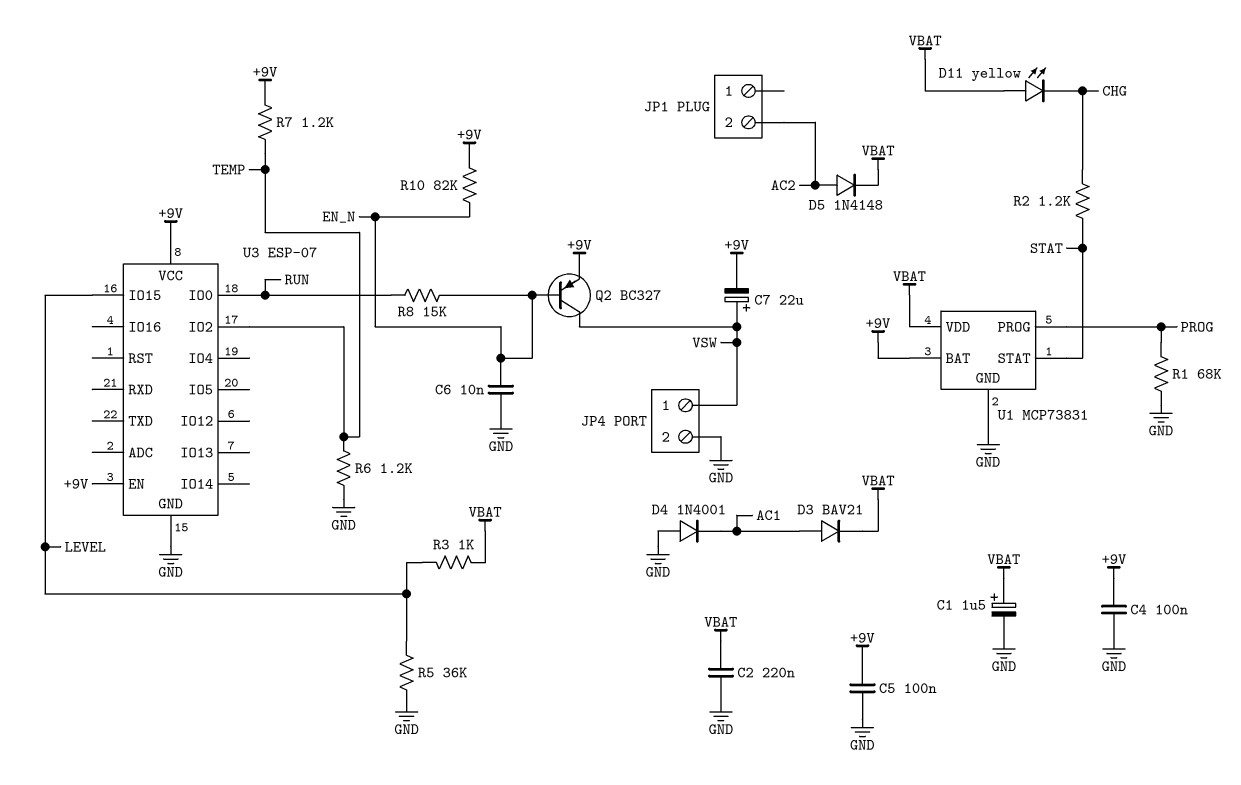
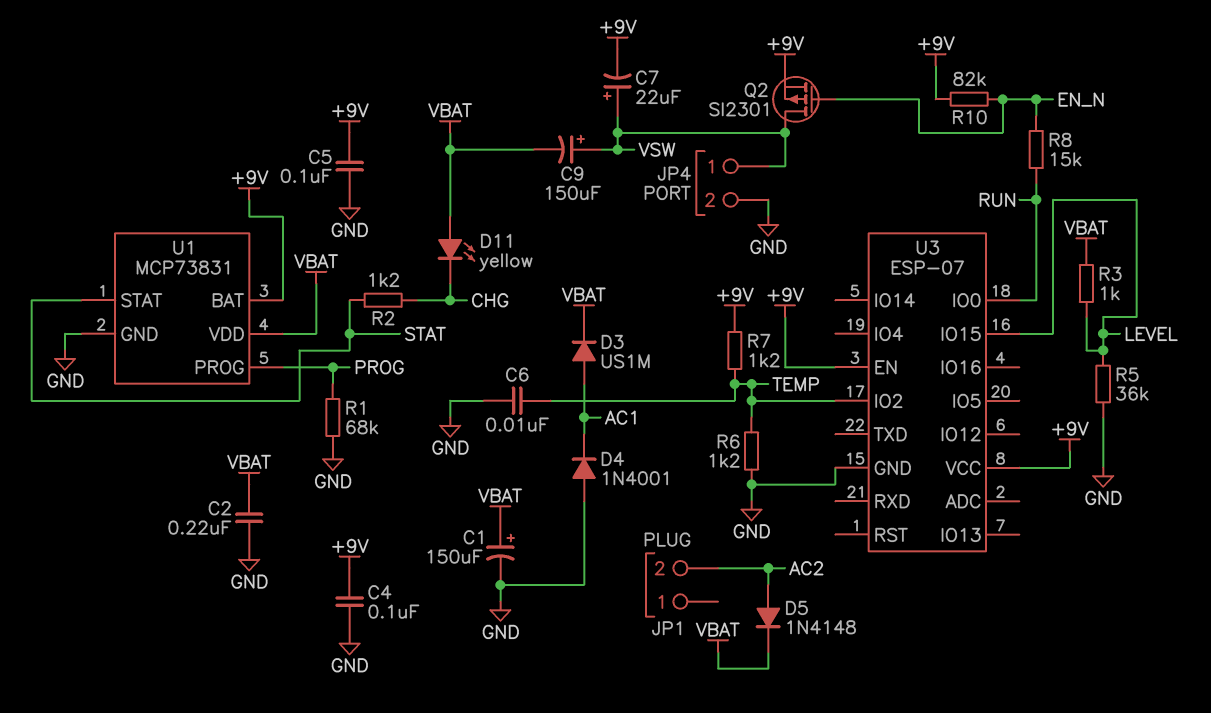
C1: 1.5uF (plus VBAT, minus GND) -> 150uF (plus VBAT, minus GND)
C6: 10nF (EN_N, GND) -> 10nF (GND, TEMP)
C9: none -> 150uF (plus VSW, minus VBAT)
D3: diode BAV21 (A AC1, K VBAT) -> diode US1M (A AC1, K VBAT)
Q2: PNP BC327 (B EN_N, C VSW, E +9V) -> PMOS SI2301 (G EN_N, D VSW, S +9V)

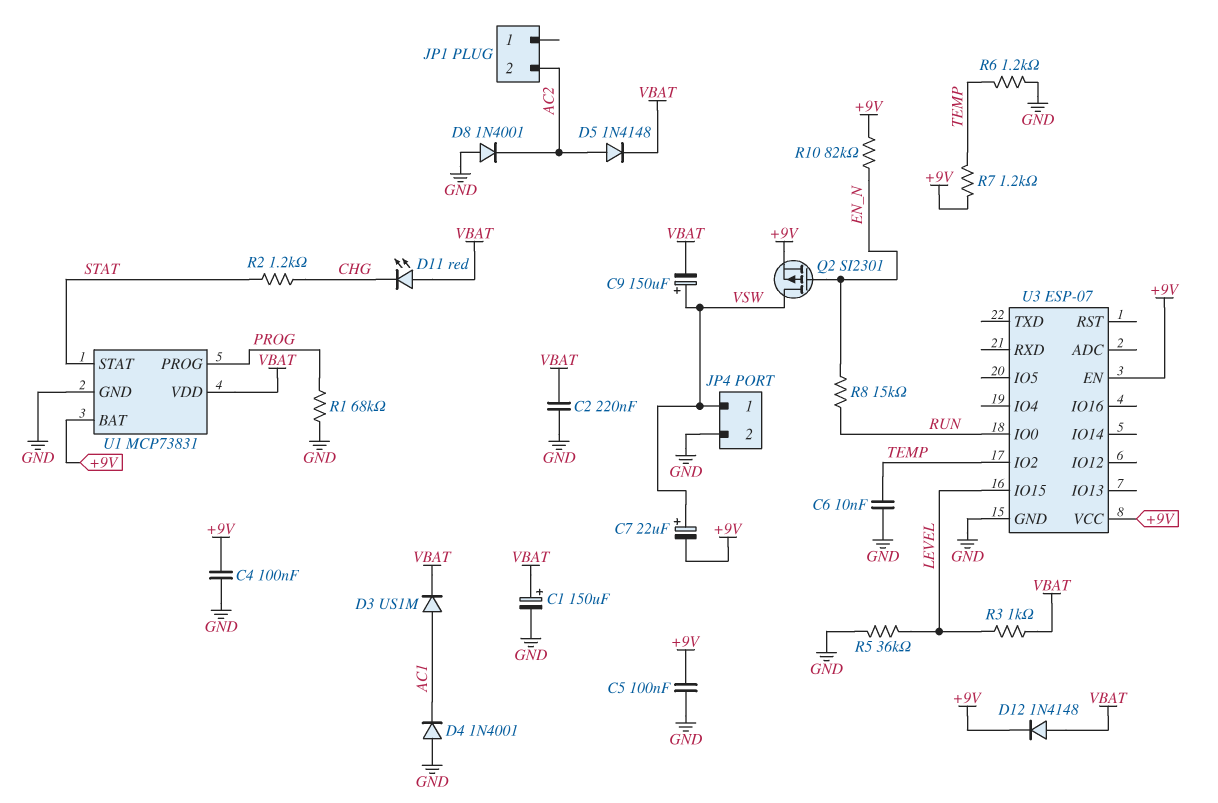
D8: none -> diode 1N4001 (A GND, K AC2)
D11: LED yellow (A VBAT, K CHG) -> LED red (A VBAT, K CHG)
D12: none -> diode 1N4148 (A VBAT, K +9V)

